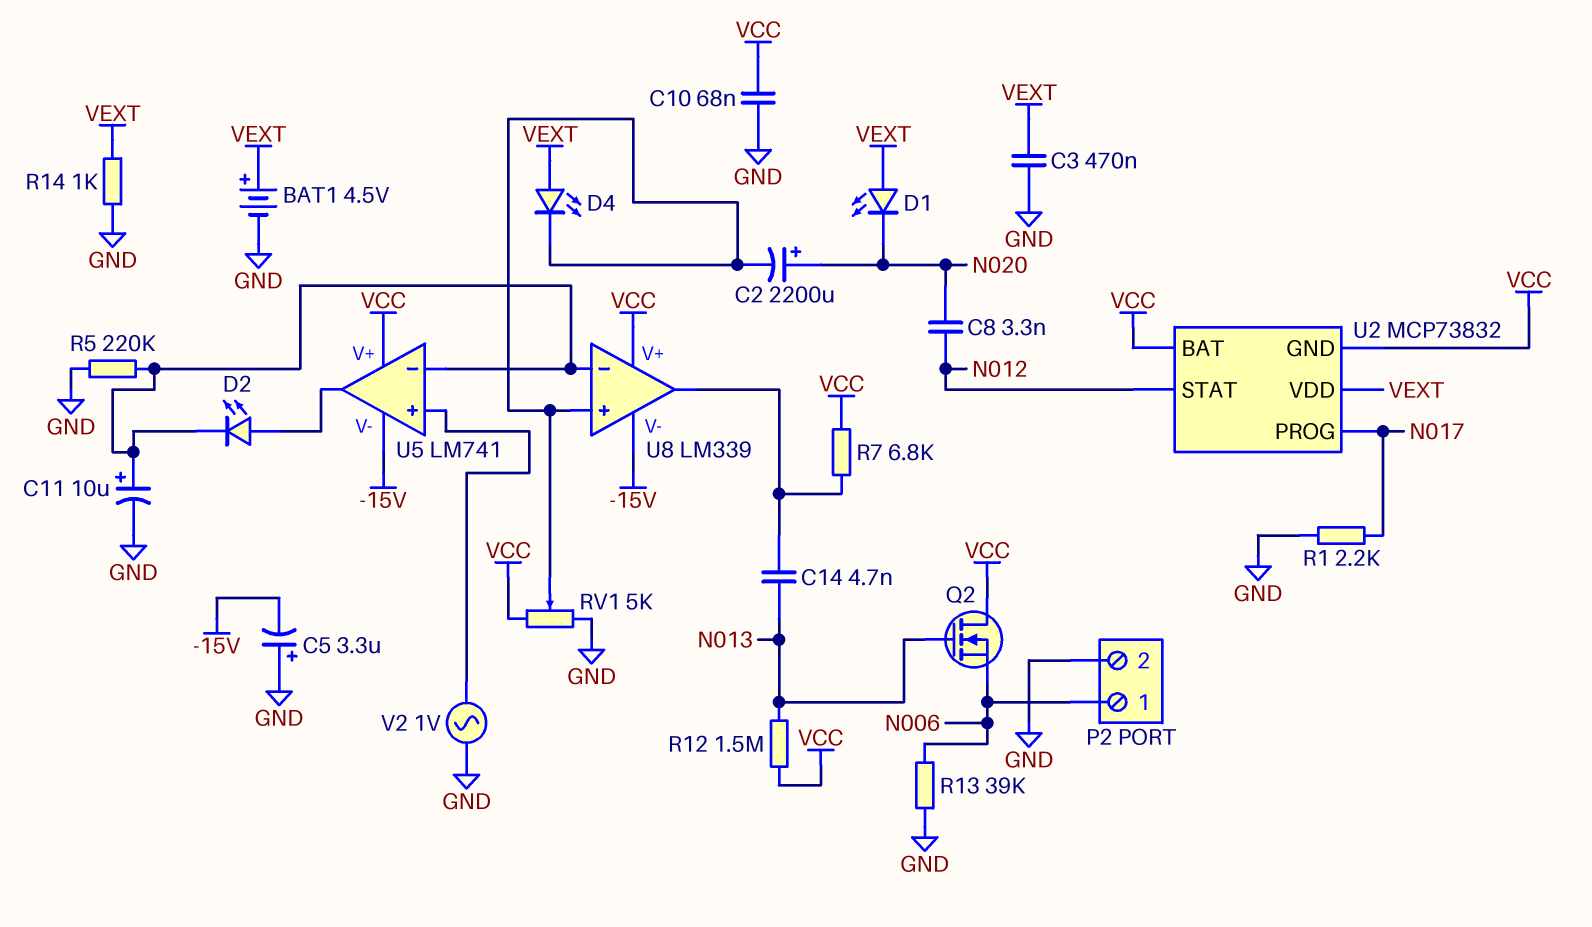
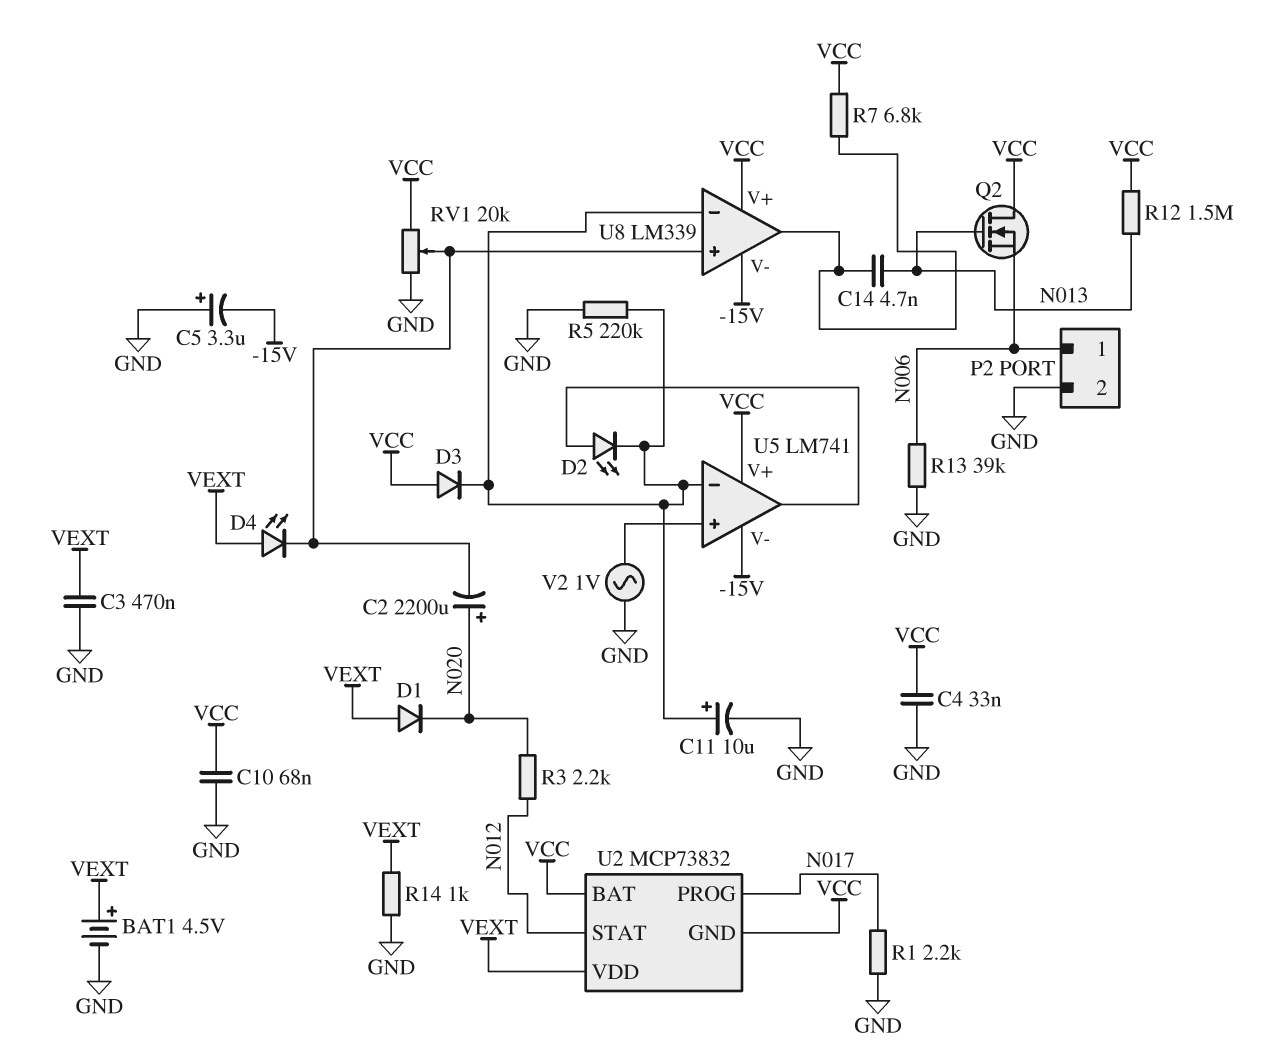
C4: none -> 33nF (GND, VCC)
C8: 3.3nF (N012, N020) -> none
D1: LED (A VEXT, K N020) -> diode (A VEXT, K N020)
D3: none -> diode (A VCC, K U5/in-)
R3: none -> 2.2k (N012, N020)
RV1: 5k (GND, VCC, wiper U8/in+) -> 20k (GND, VCC, wiper U8/in+)

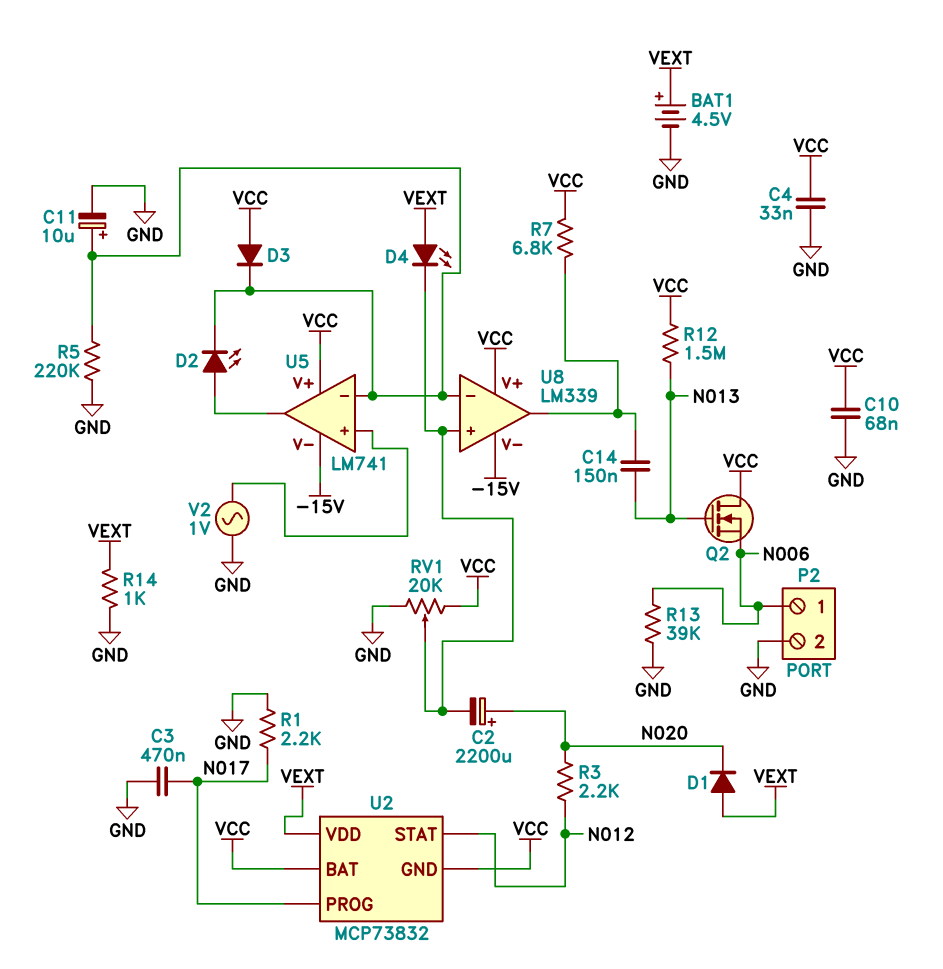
C3: 470nF (GND, VEXT) -> 470nF (GND, N017)
C5: 3.3uF (plus GND, minus -15V) -> none
C14: 4.7nF (N013, U8/out) -> 150nF (N013, U8/out)

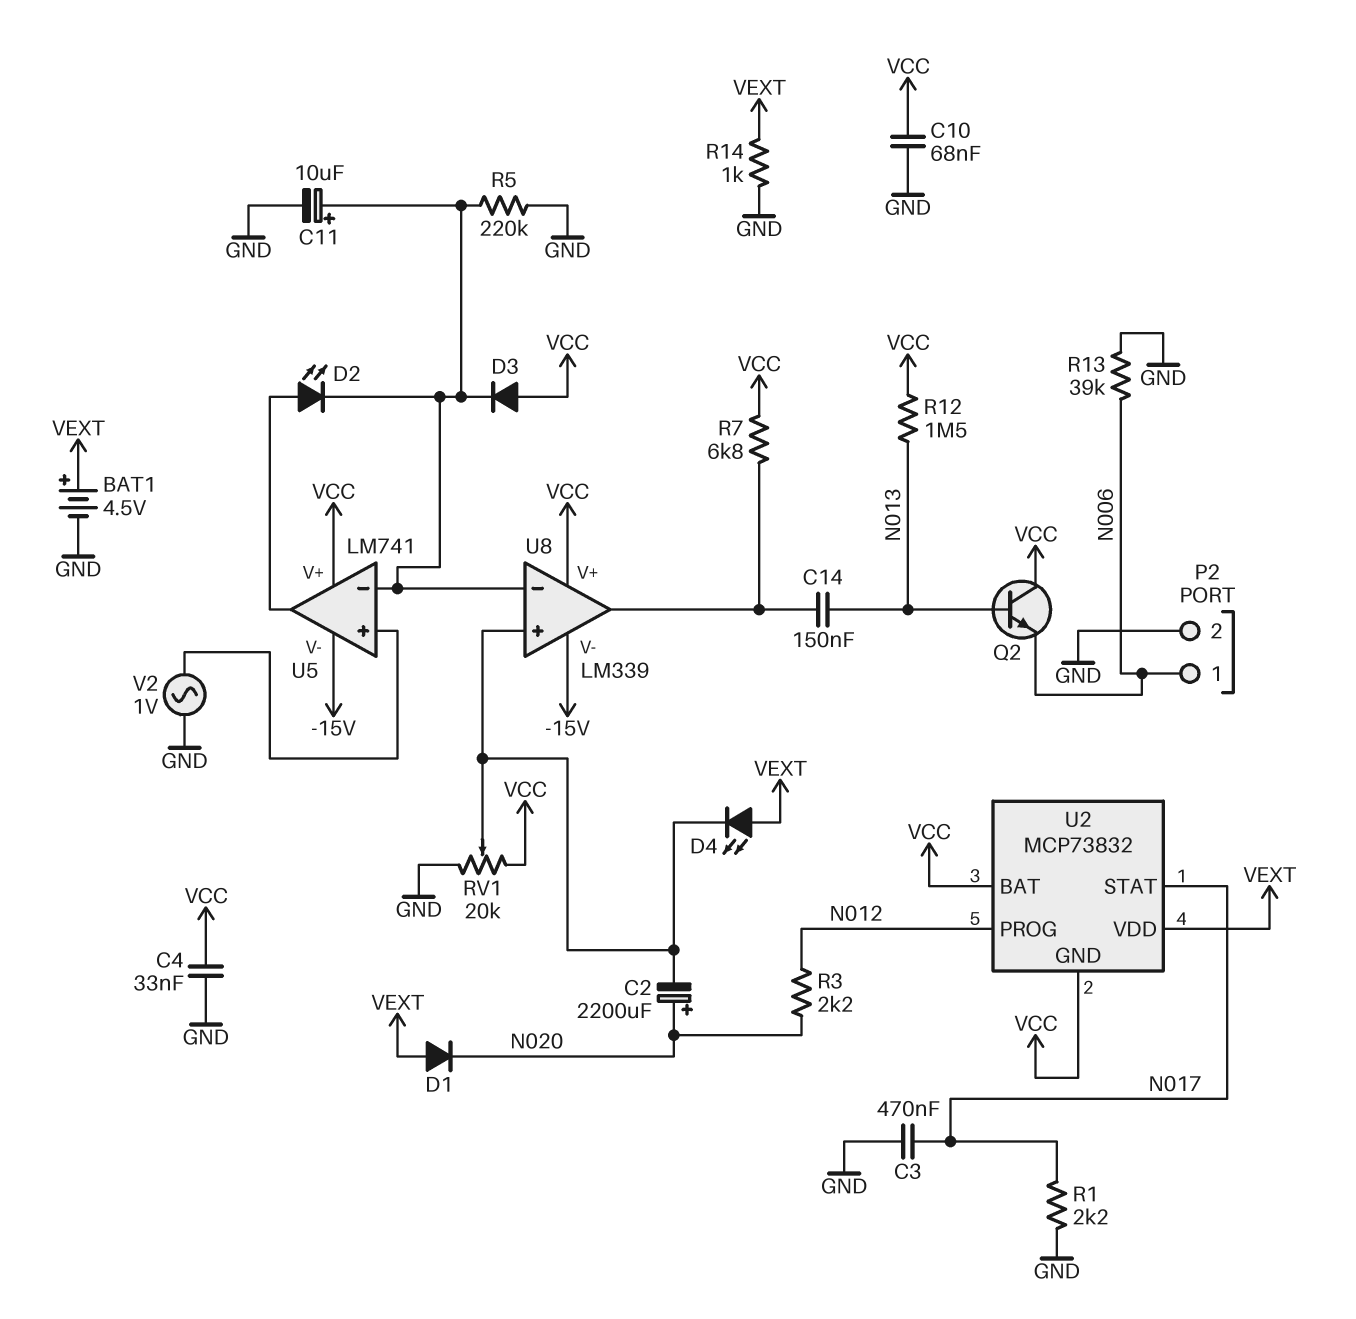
Q2: NMOS (G N013, D VCC, S N006) -> NPN (B N013, C VCC, E N006)
U2 pin PROG: N017 -> N012
U2 pin STAT: N012 -> N017

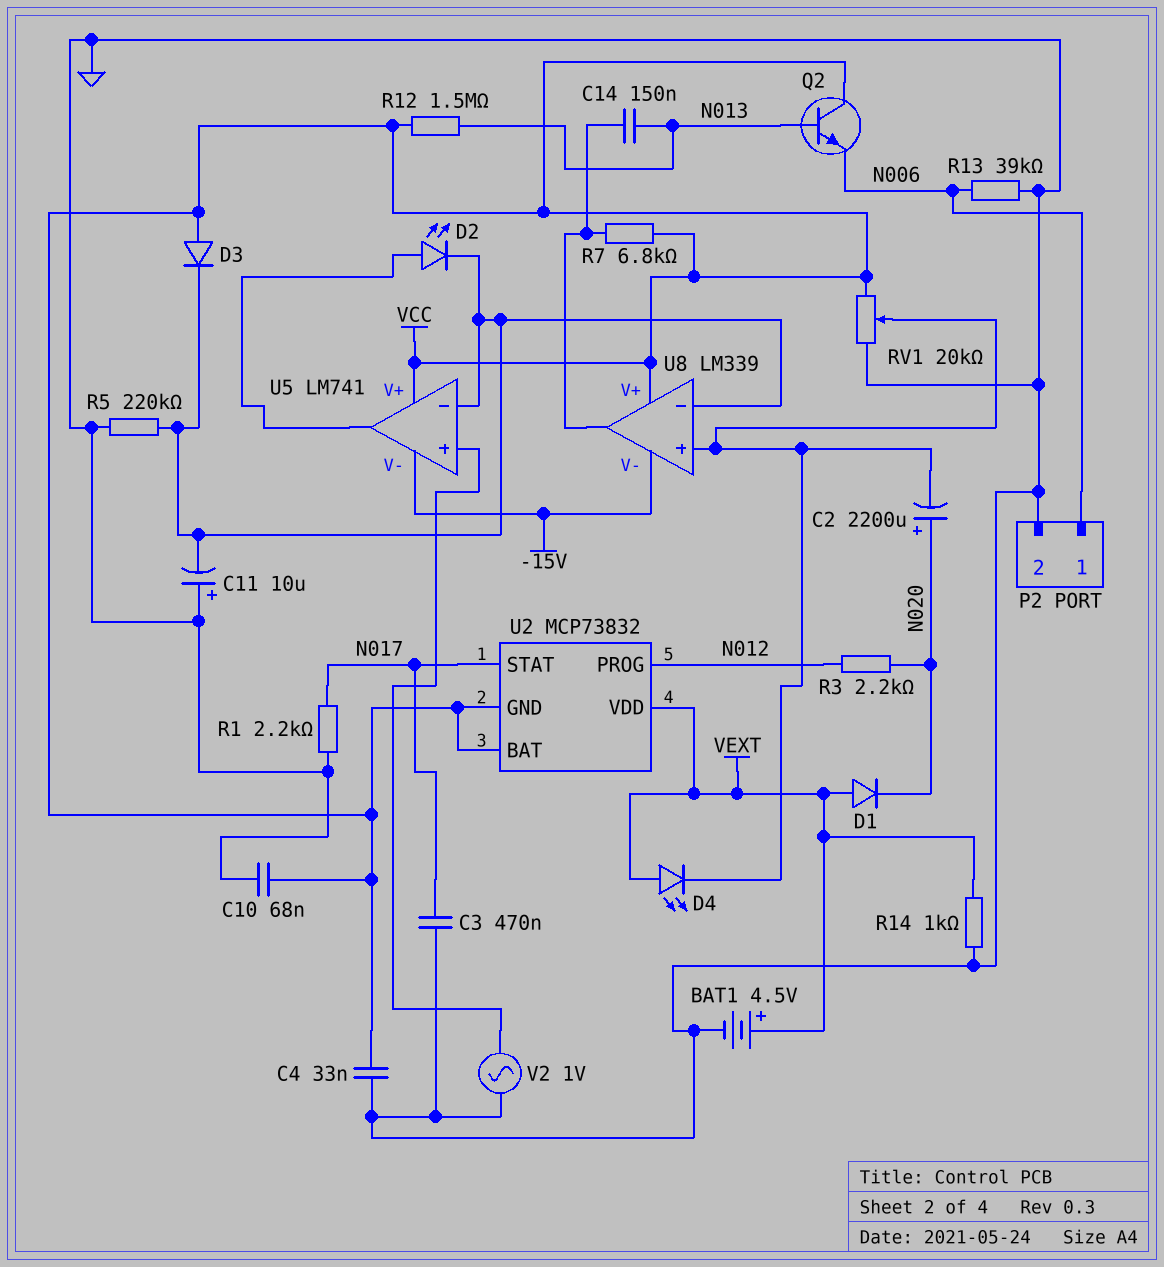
C11: 10uF (plus U5/in-, minus GND) -> 10uF (plus GND, minus U5/in-)

